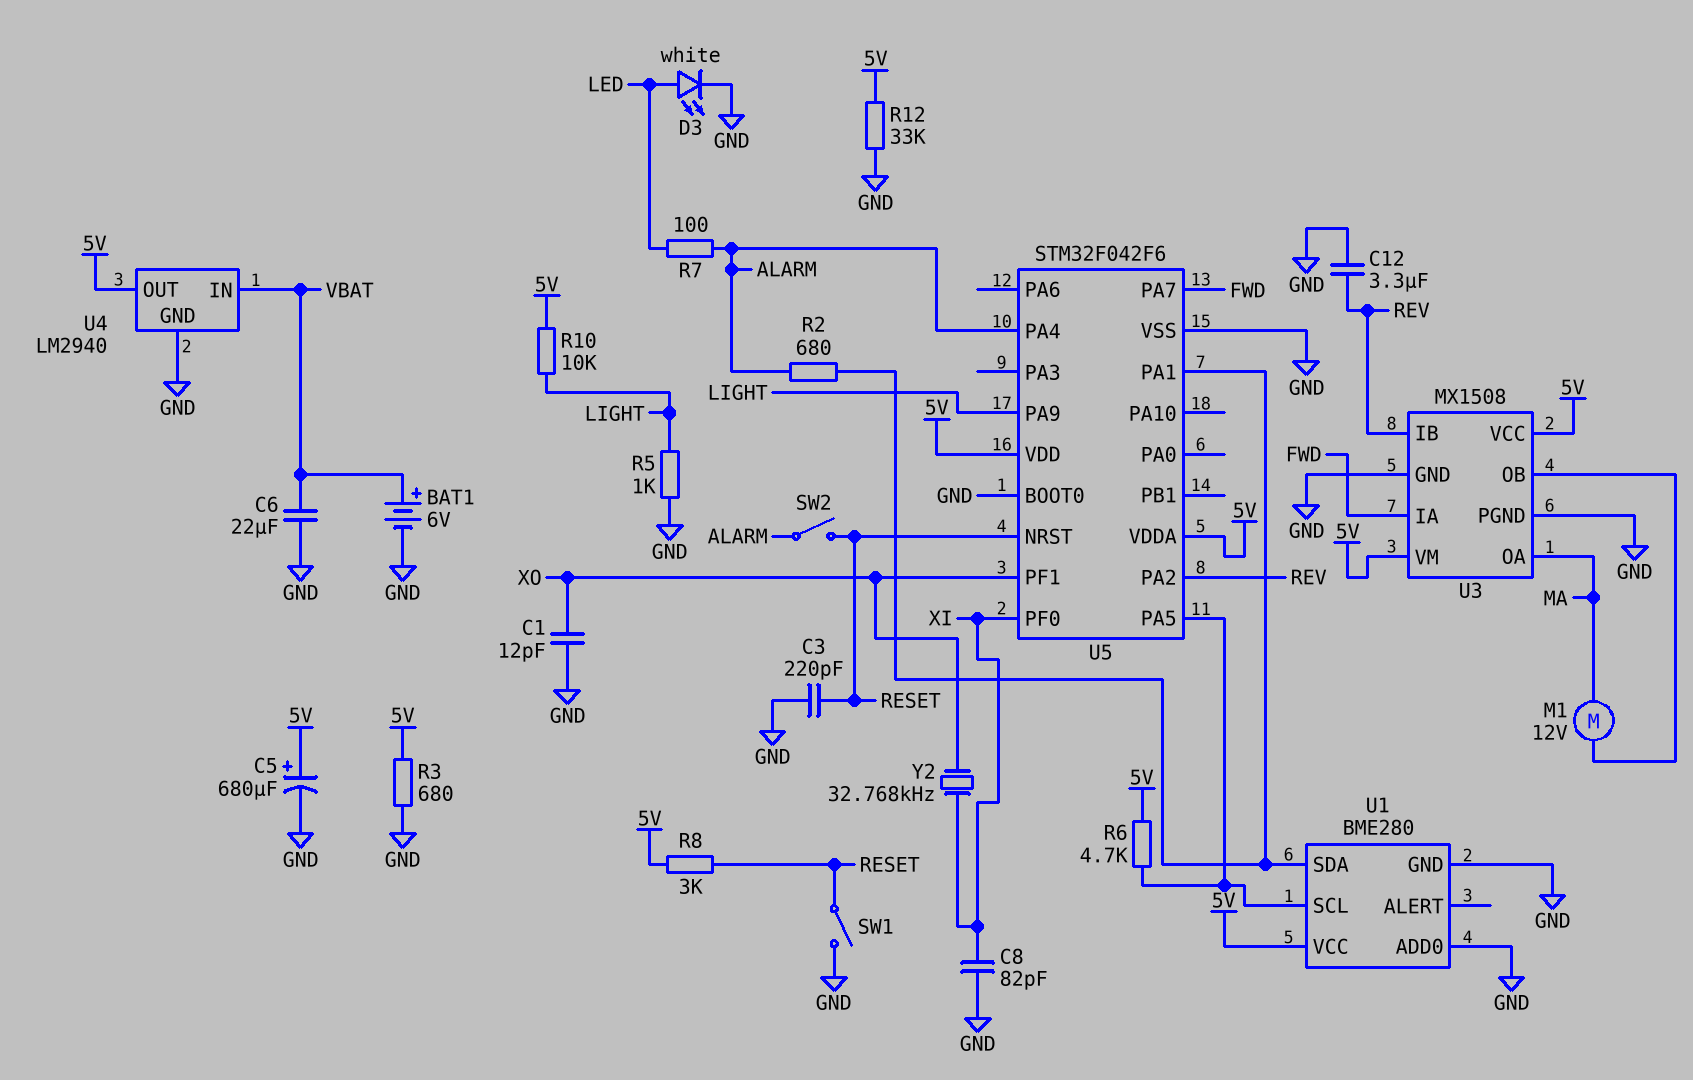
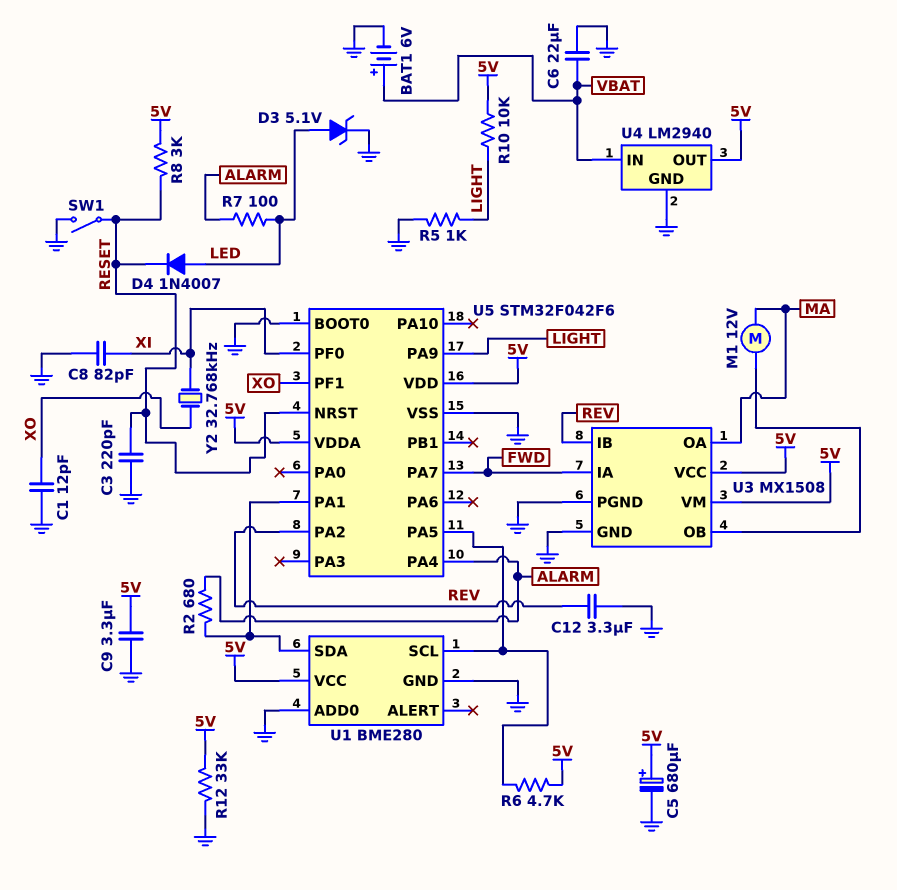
C9: none -> 3.3uF (5V, GND)
D3: LED white (A LED, K GND) -> zener 5.1V (A LED, K GND)
D4: none -> diode 1N4007 (A LED, K RESET)
R3: 680 (5V, GND) -> none
SW2: switch (ALARM, RESET) -> none

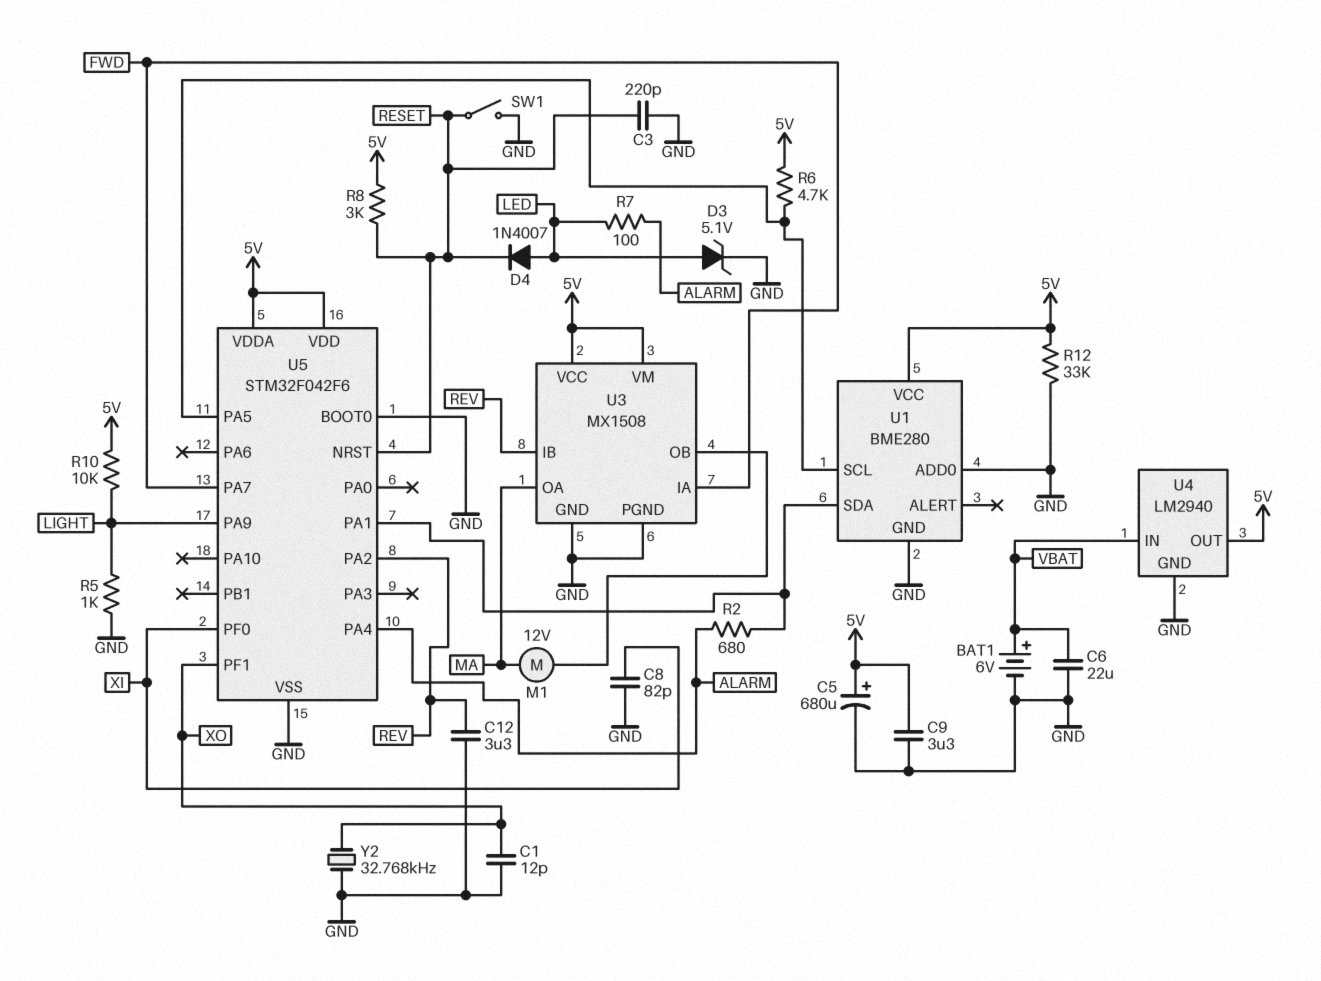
Y2: 32.768kHz (XI, XO) -> 32.768kHz (GND, XO)

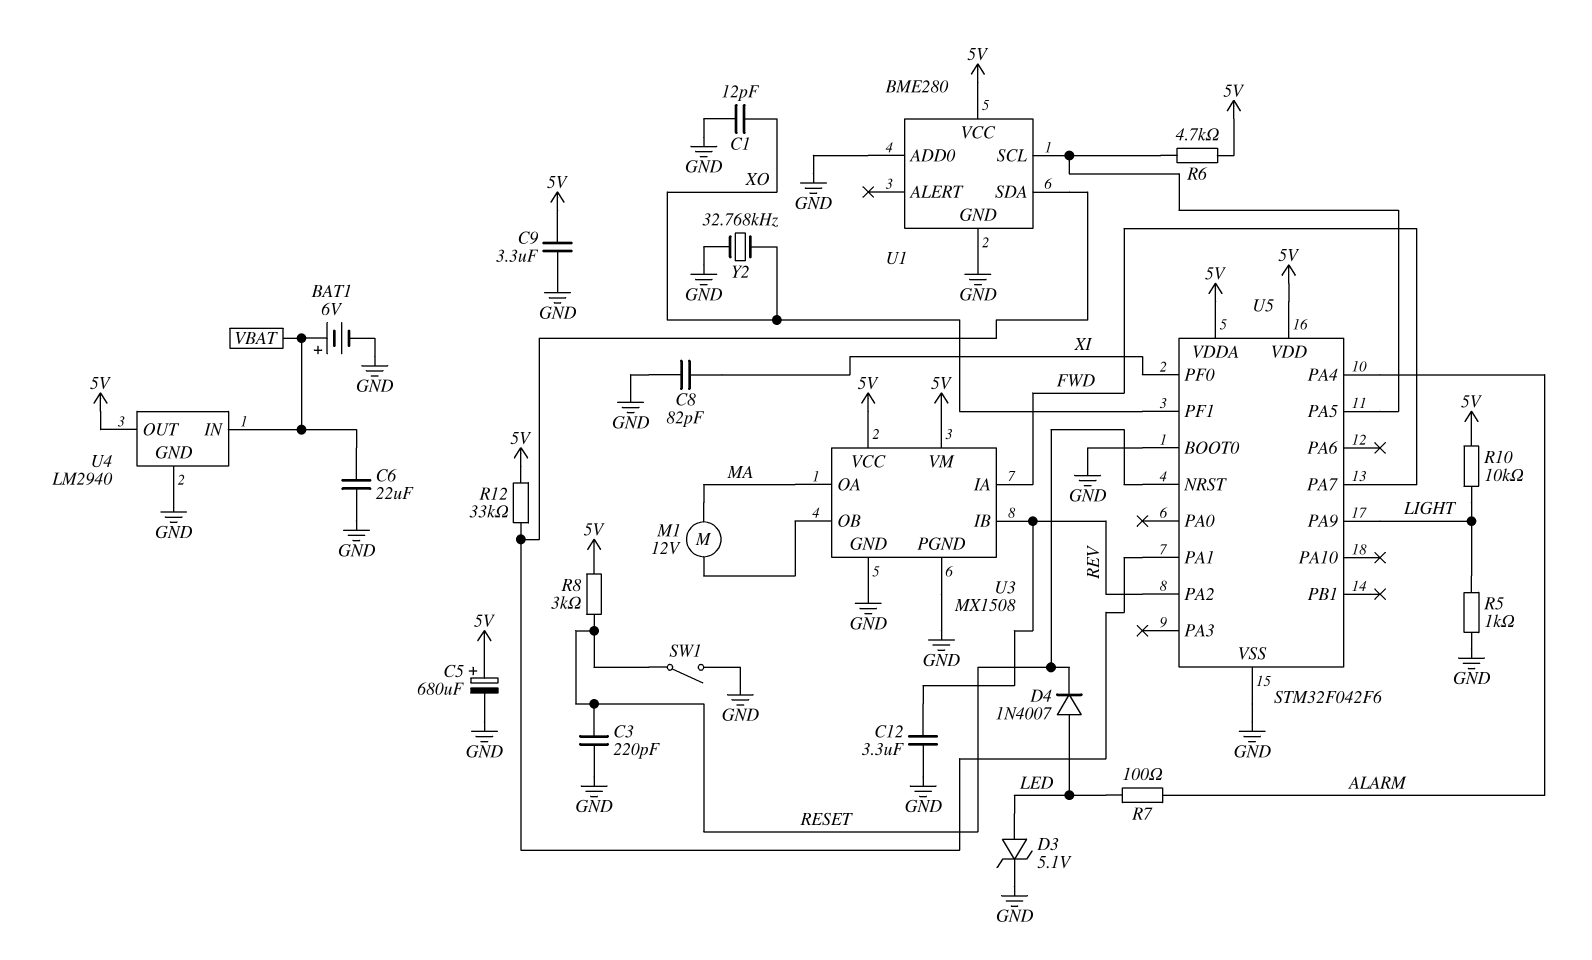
R2: 680 (ALARM, U1/SDA) -> none
R12: 33k (5V, GND) -> 33k (5V, U1/SDA)

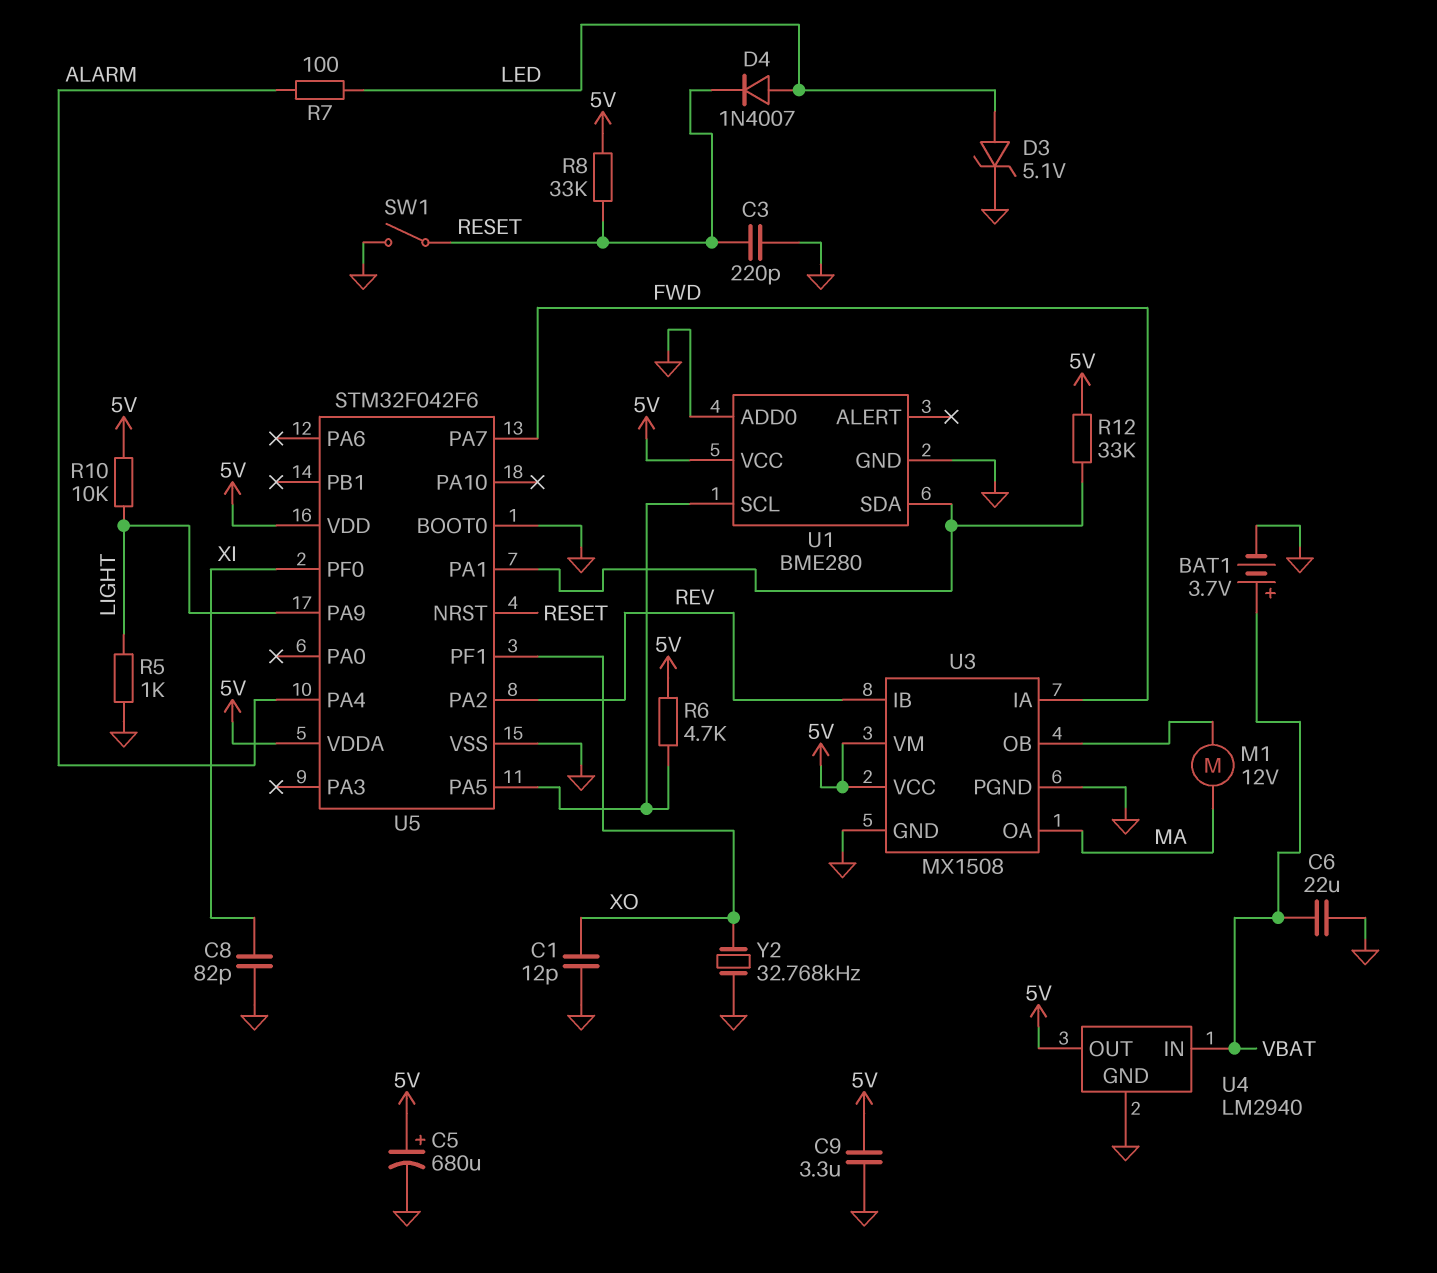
BAT1: 6V (plus VBAT, minus GND) -> 3.7V (plus VBAT, minus GND)
C12: 3.3uF (GND, REV) -> none
R8: 3k (5V, RESET) -> 33k (5V, RESET)

